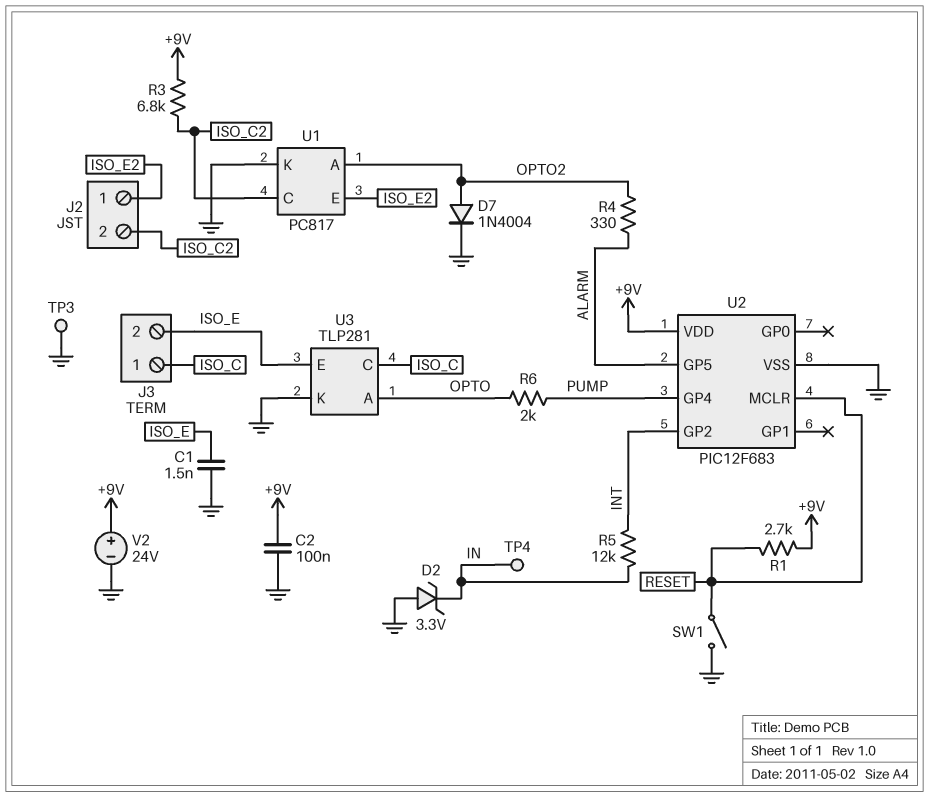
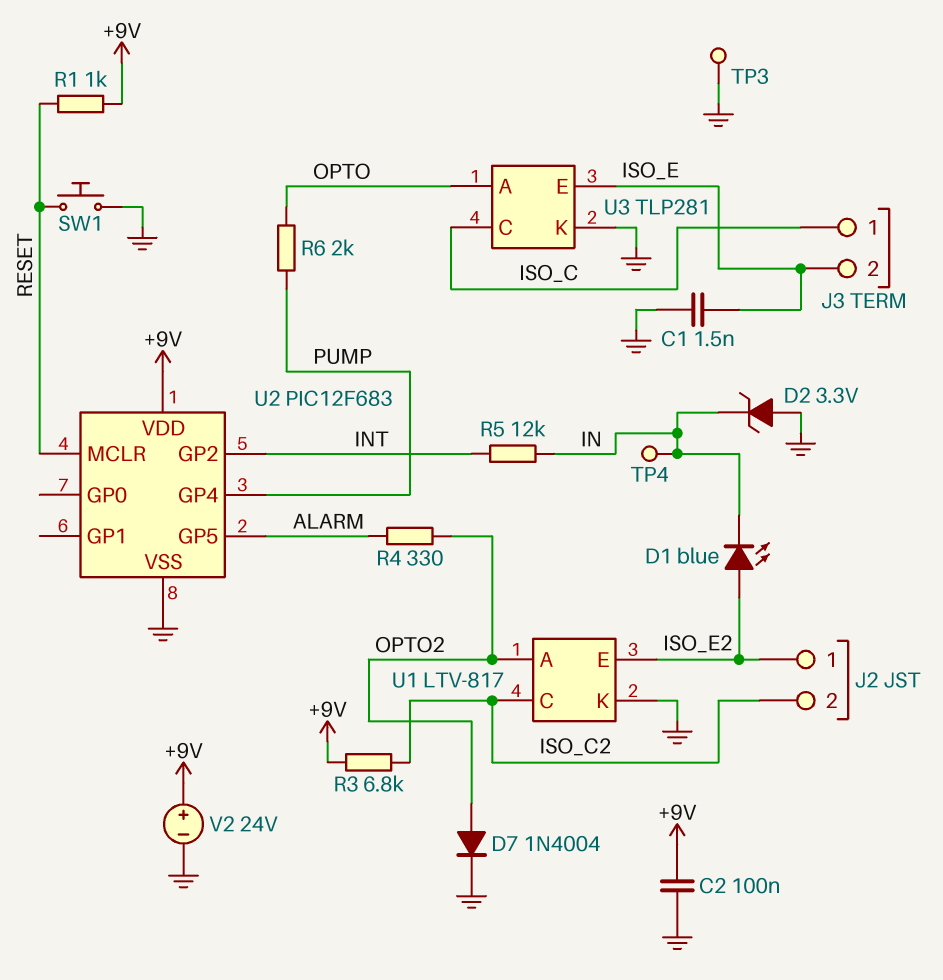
D1: none -> LED blue (A ISO_E2, K IN)
R1: 2.7k (+9V, RESET) -> 1k (+9V, RESET)
SW1: switch (GND, RESET) -> button (GND, RESET)
U1: PC817 -> LTV-817

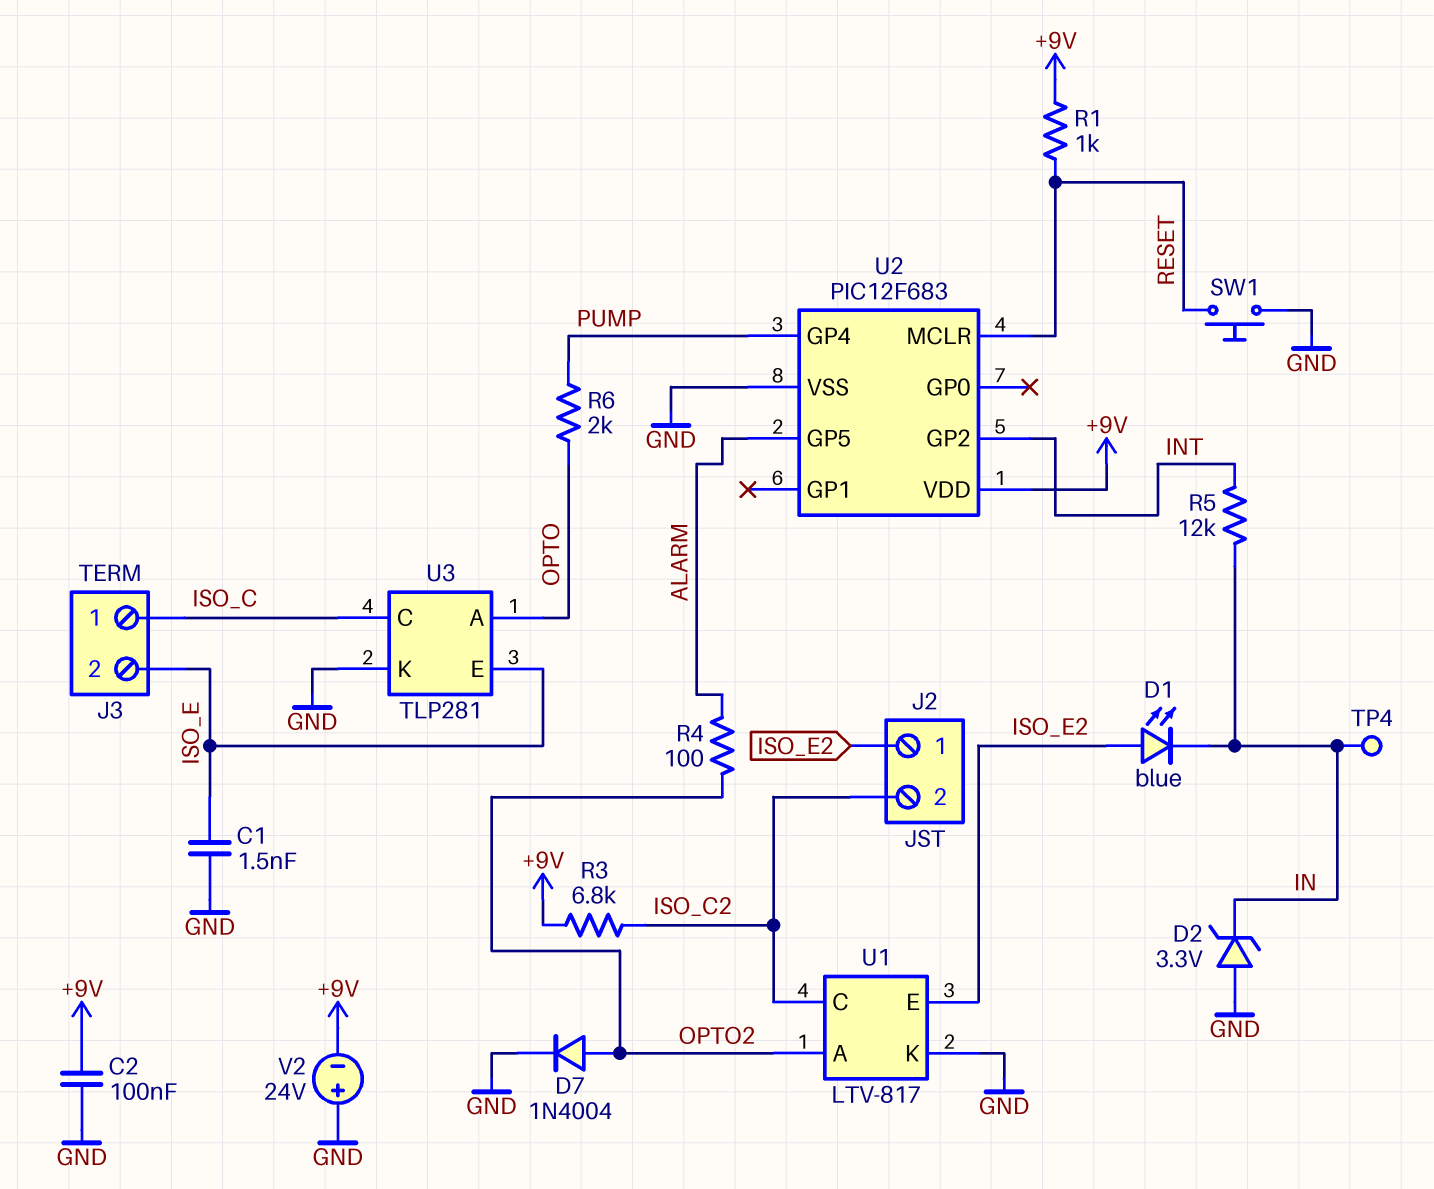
R4: 330 (ALARM, OPTO2) -> 100 (ALARM, OPTO2)
TP3: test point (GND) -> none
V2: 24V (plus +9V, minus GND) -> 24V (plus GND, minus +9V)

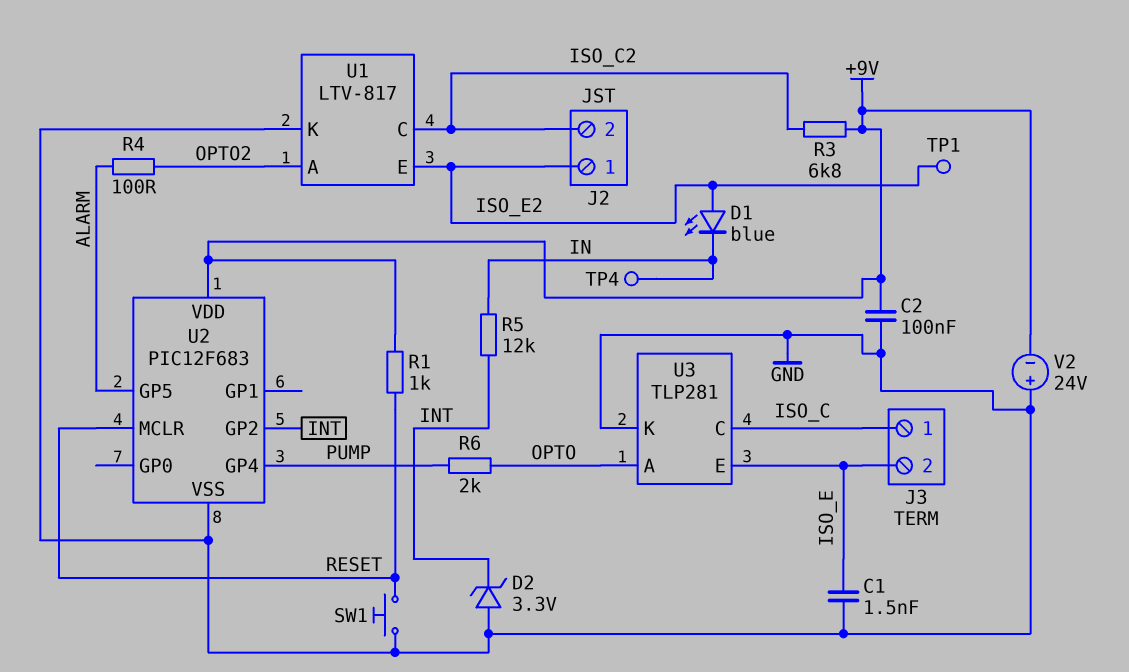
D2: zener 3.3V (A GND, K IN) -> zener 3.3V (A GND, K INT)
D7: diode 1N4004 (A OPTO2, K GND) -> none
TP1: none -> test point (ISO_E2)

